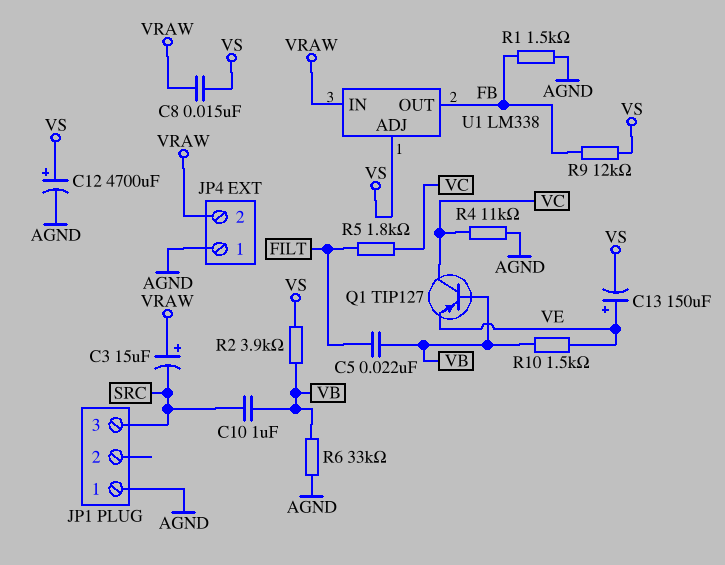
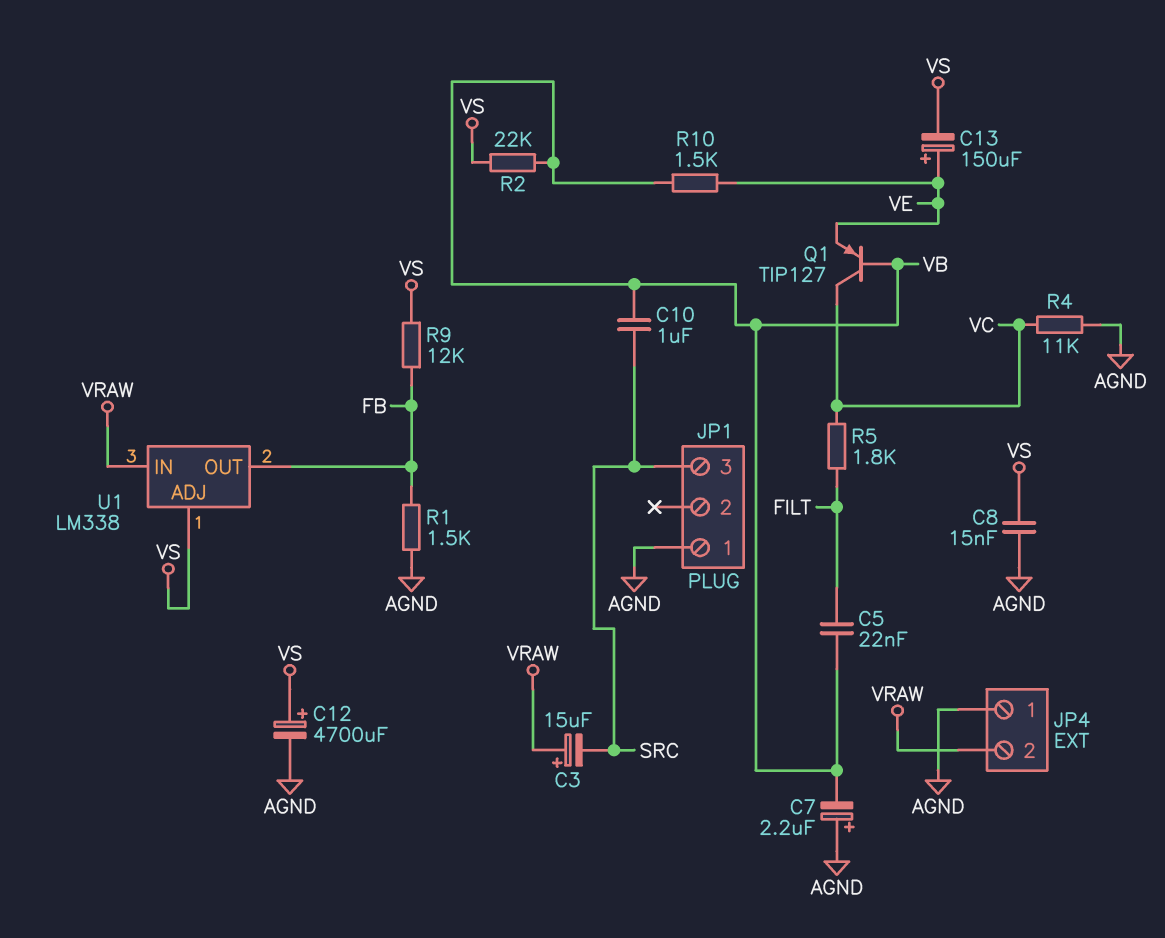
C7: none -> 2.2uF (plus AGND, minus VB)
C8: 15nF (VRAW, VS) -> 15nF (AGND, VS)
R2: 3.9k (VB, VS) -> 22k (VB, VS)
R6: 33k (AGND, VB) -> none

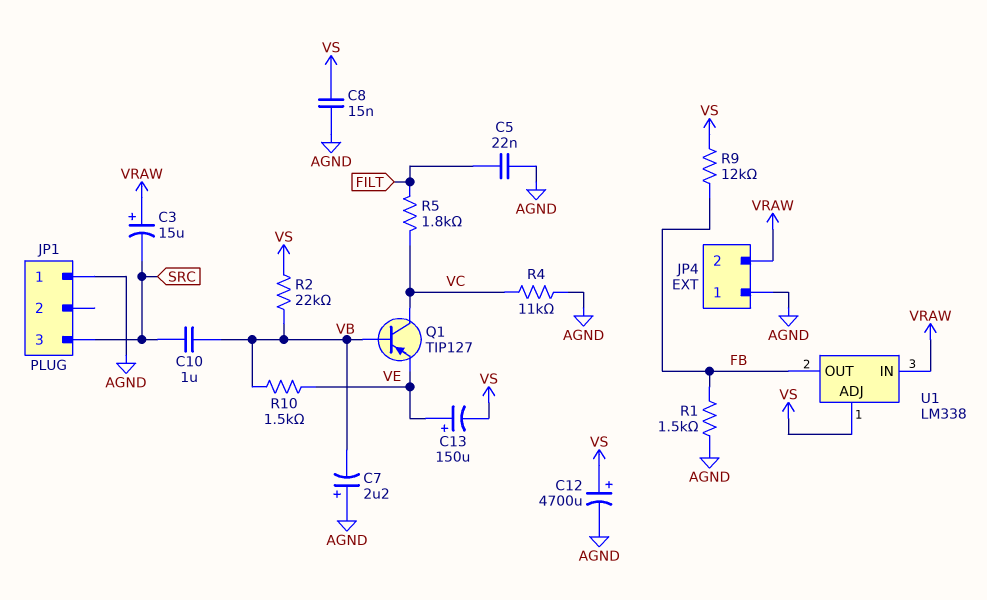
C5: 22nF (FILT, VB) -> 22nF (AGND, FILT)

